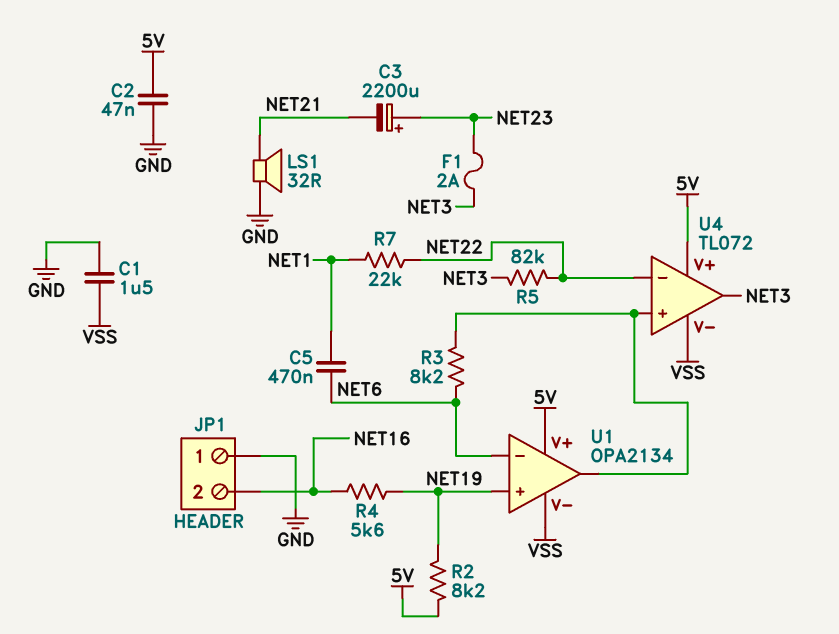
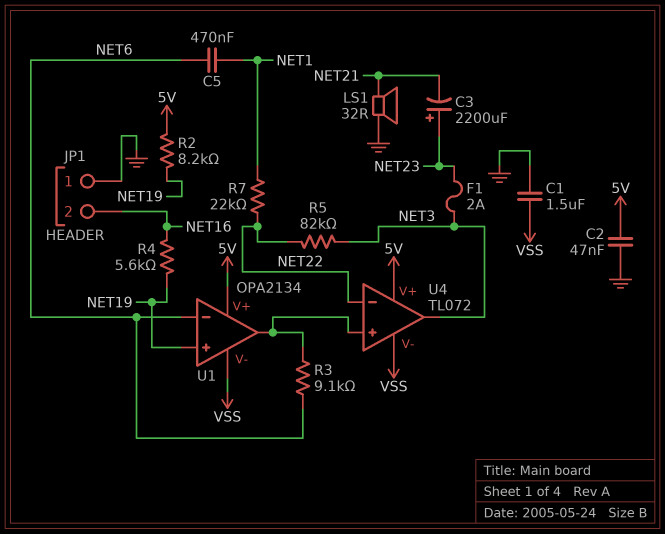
R3: 8.2k (NET6, U1/out) -> 9.1k (NET6, U1/out)

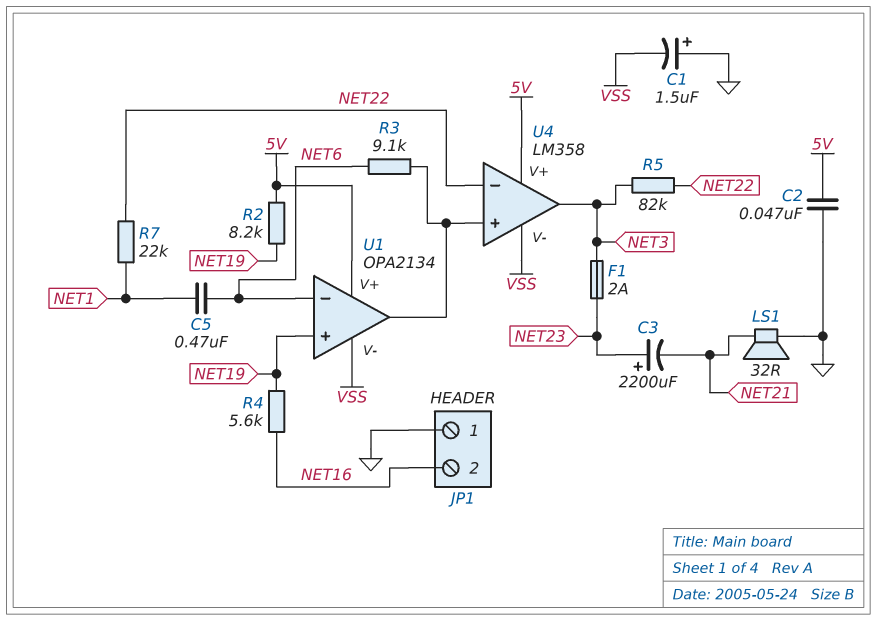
C1: 1.5uF (GND, VSS) -> 1.5uF (plus GND, minus VSS)
U4: TL072 -> LM358

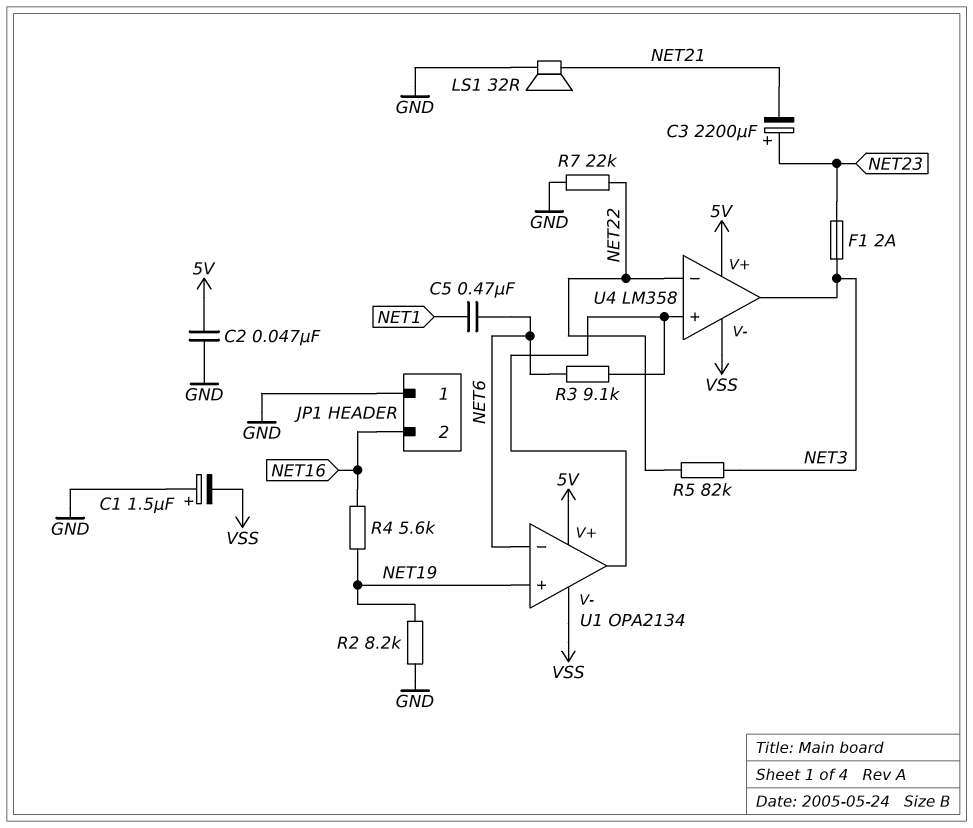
R2: 8.2k (5V, NET19) -> 8.2k (GND, NET19)
R7: 22k (NET1, NET22) -> 22k (GND, NET22)

